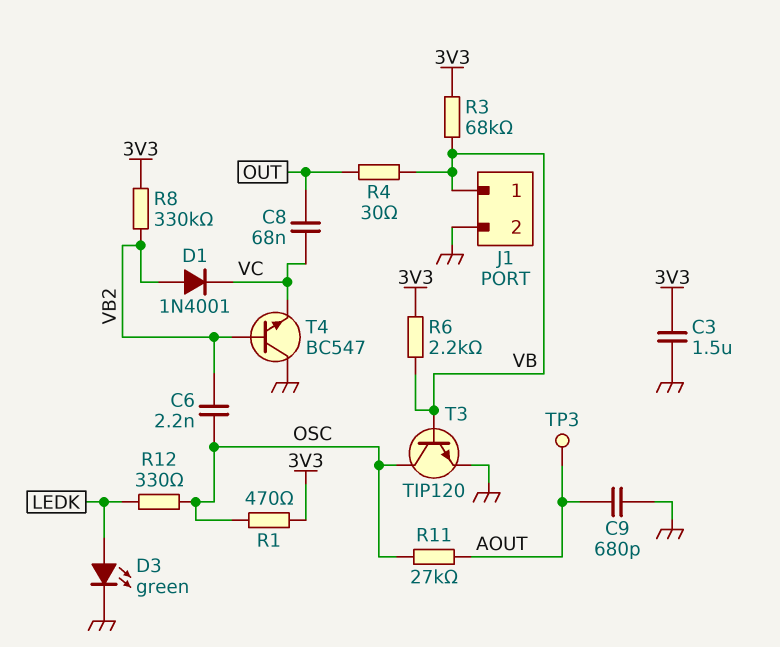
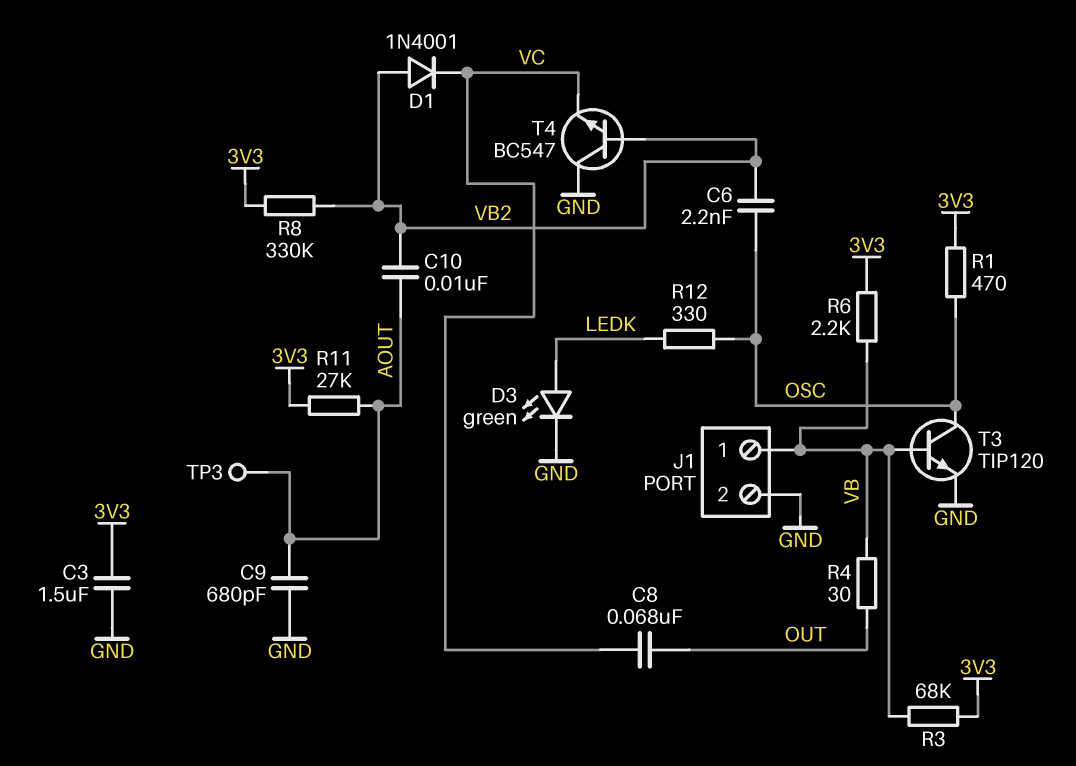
C10: none -> 10nF (AOUT, VB2)
R11: 27k (AOUT, OSC) -> 27k (3V3, AOUT)

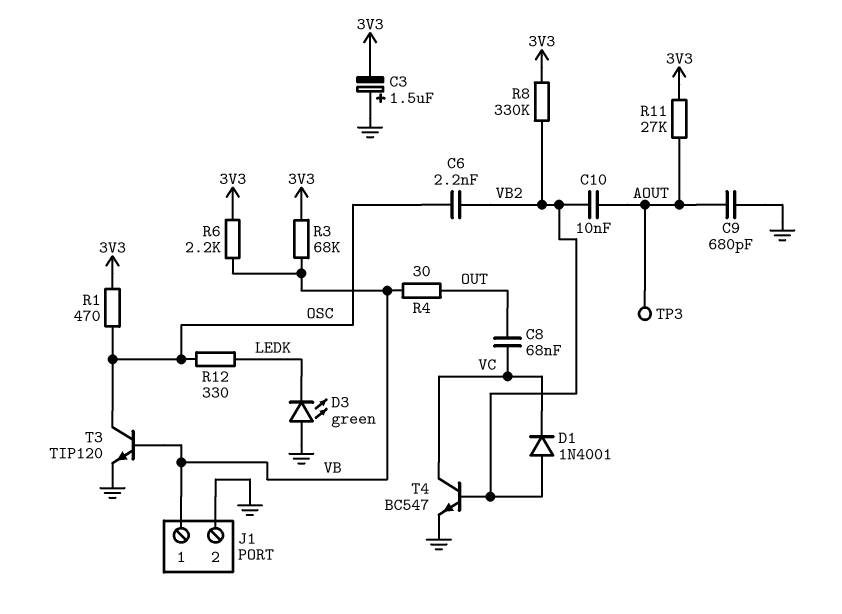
C3: 1.5uF (3V3, GND) -> 1.5uF (plus GND, minus 3V3)
D3: LED green (A LEDK, K GND) -> LED green (A GND, K LEDK)
T4: NPN BC547 (B VB2, C GND, E VC) -> NPN BC547 (B VB2, C VC, E GND)

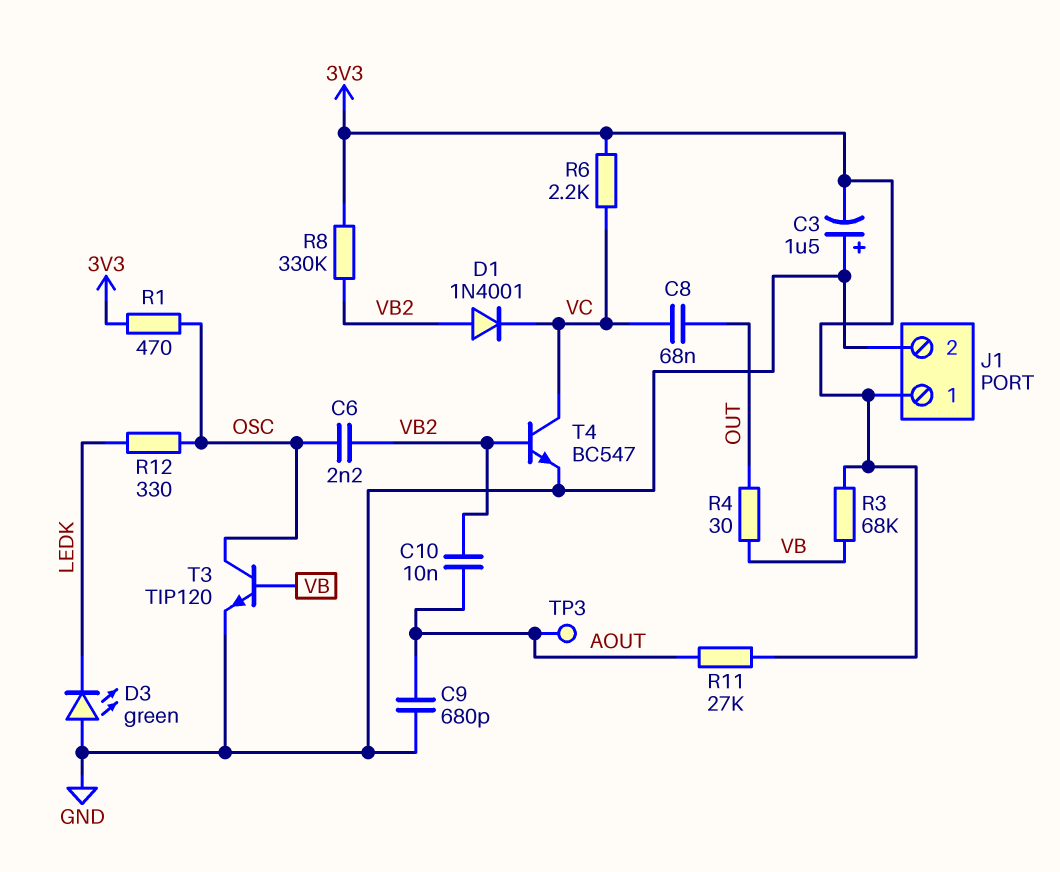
J1 pin 1: VB -> 3V3
R6: 2.2k (3V3, VB) -> 2.2k (3V3, VC)

